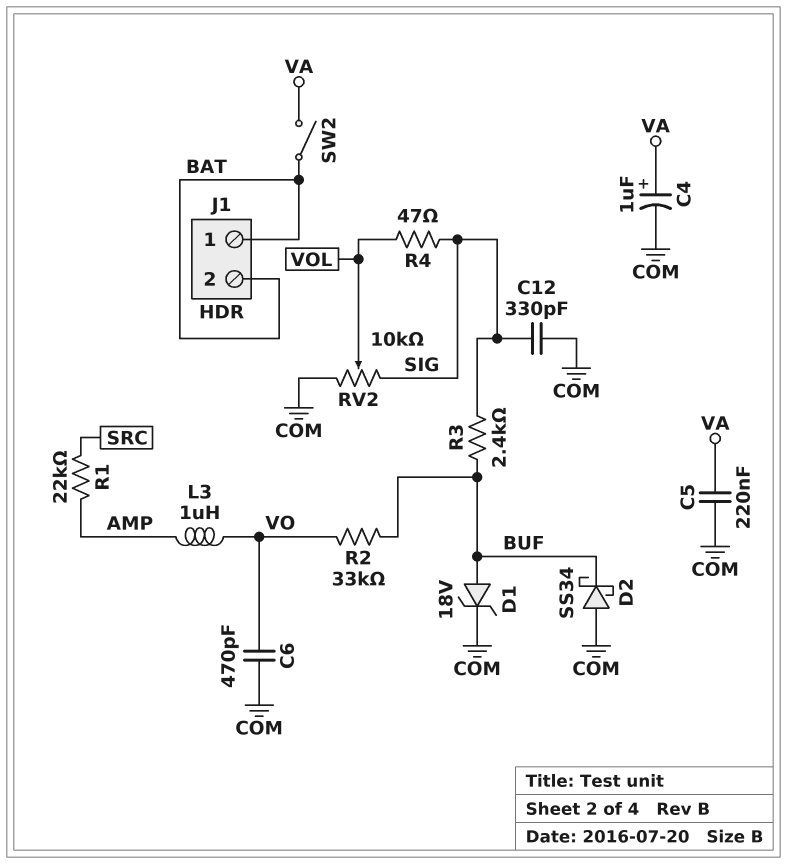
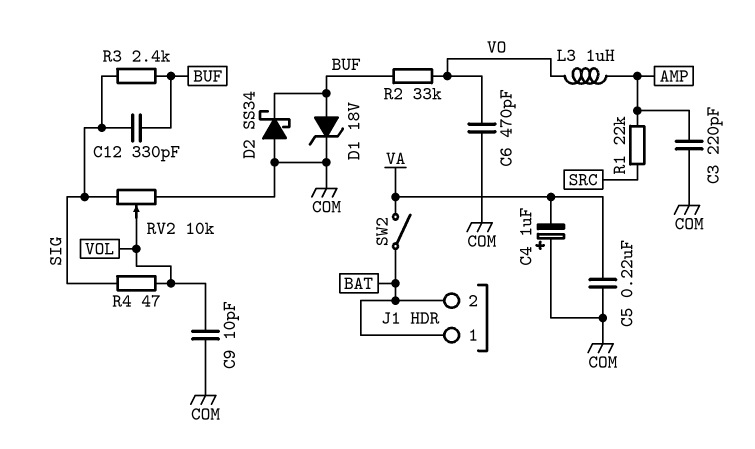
C3: none -> 220pF (AMP, COM)
C4: 1uF (plus VA, minus COM) -> 1uF (plus COM, minus VA)
C9: none -> 10pF (COM, VOL)
C12: 330pF (COM, SIG) -> 330pF (BUF, SIG)

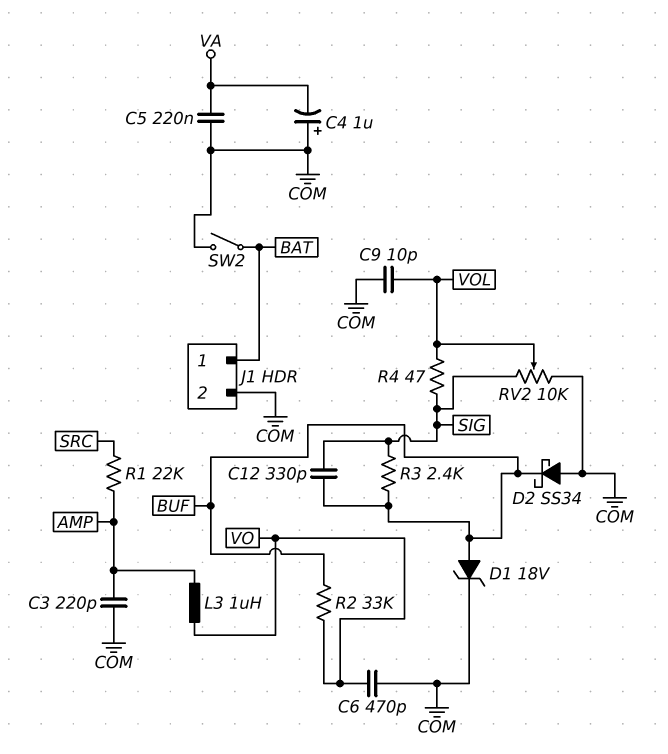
J1 pin 2: BAT -> COM
SW2: switch (BAT, VA) -> switch (BAT, COM)

